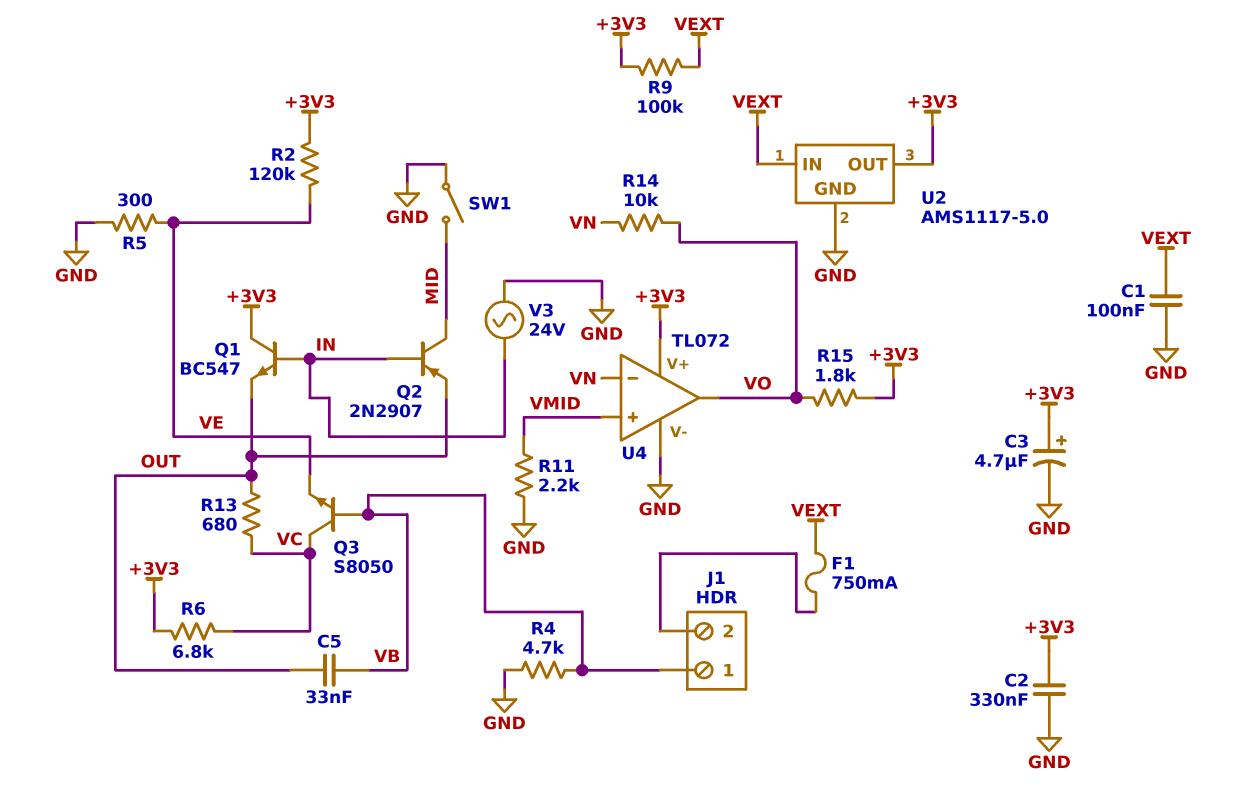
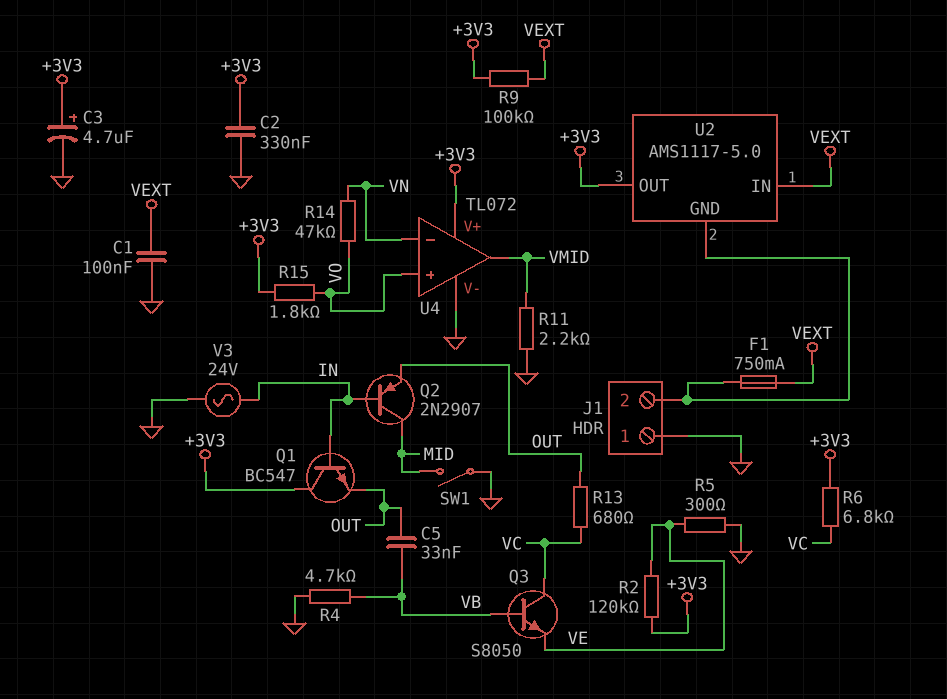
J1 pin 1: VB -> GND
R14: 10k (VN, VO) -> 47k (VN, VO)
U2 pin GND: GND -> J1/2
U4 pin in+: VMID -> VO
U4 pin out: VO -> VMID

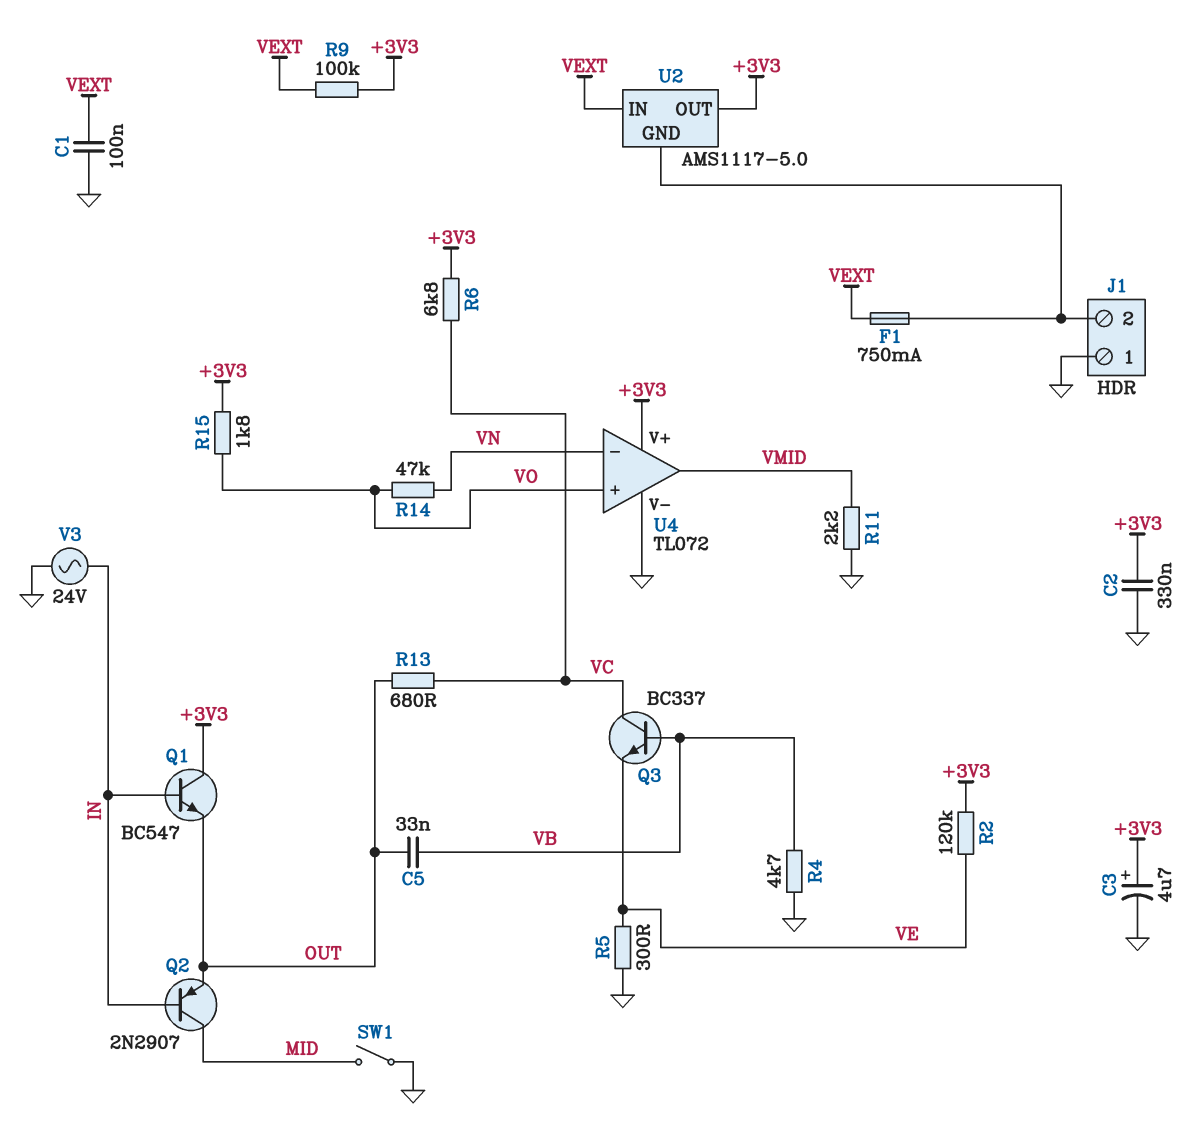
Q3: NPN S8050 (B VB, C VC, E VE) -> NPN BC337 (B VB, C VC, E VE)

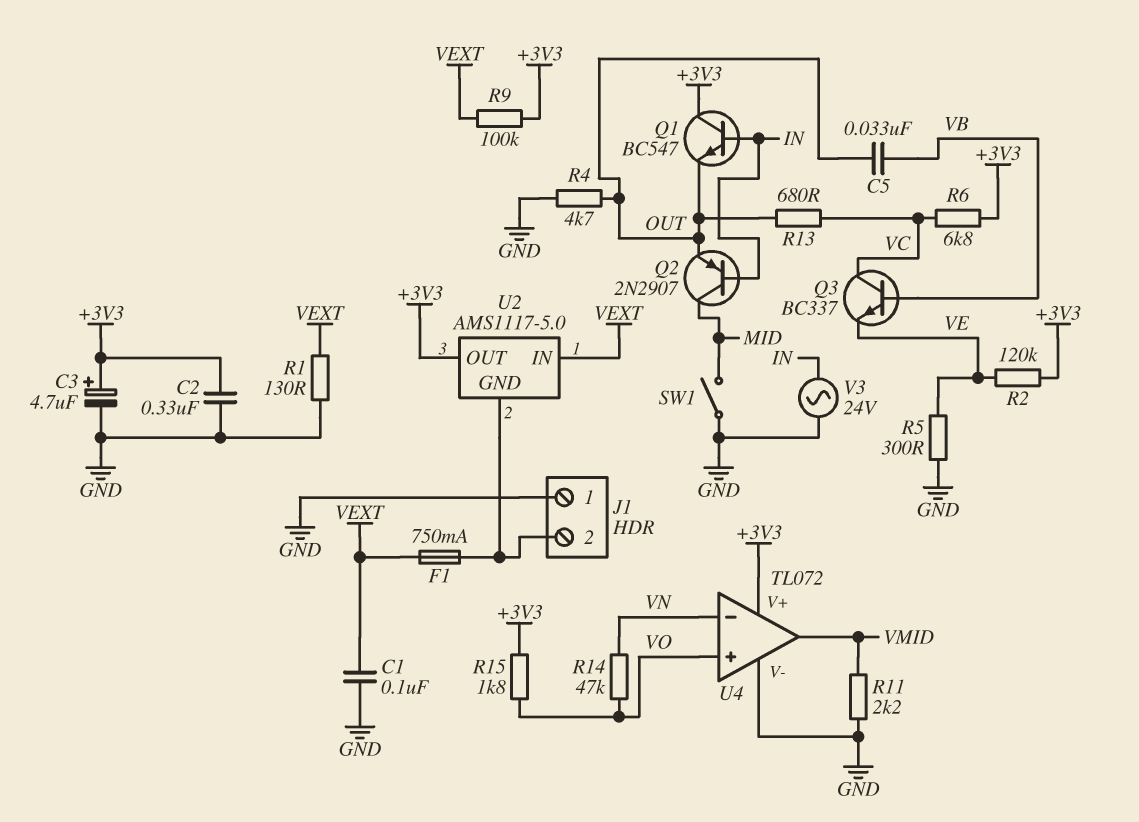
R1: none -> 130 (GND, VEXT)
R4: 4.7k (GND, VB) -> 4.7k (GND, OUT)

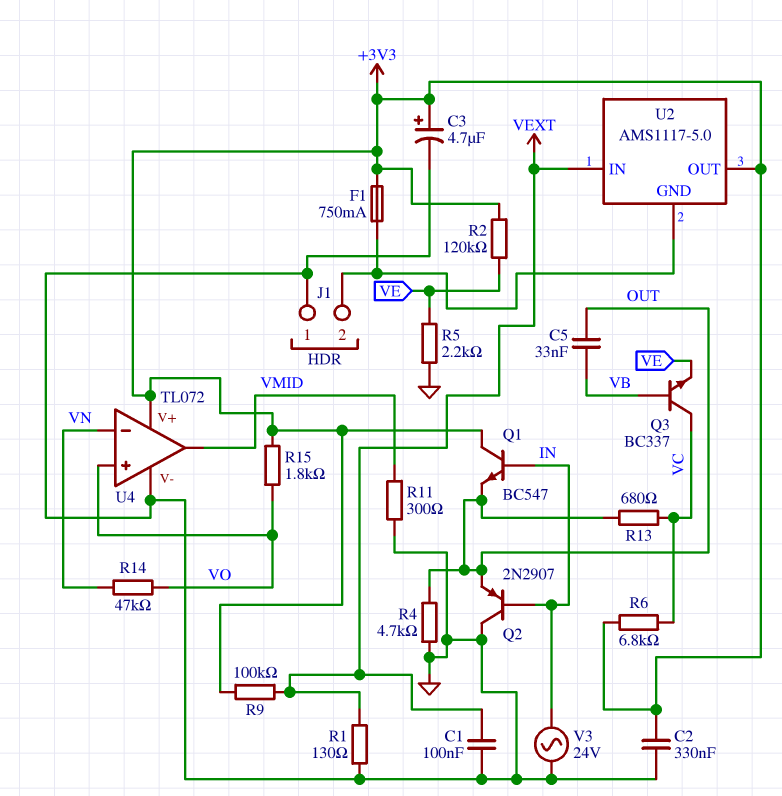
F1: 750mA (J1/2, VEXT) -> 750mA (+3V3, J1/2)
Q2: PNP 2N2907 (B IN, C MID, E OUT) -> PNP 2N2907 (B IN, C GND, E OUT)
R5: 300 (GND, VE) -> 2.2k (GND, VE)
R11: 2.2k (GND, VMID) -> 300 (GND, VMID)
SW1: switch (GND, MID) -> none

